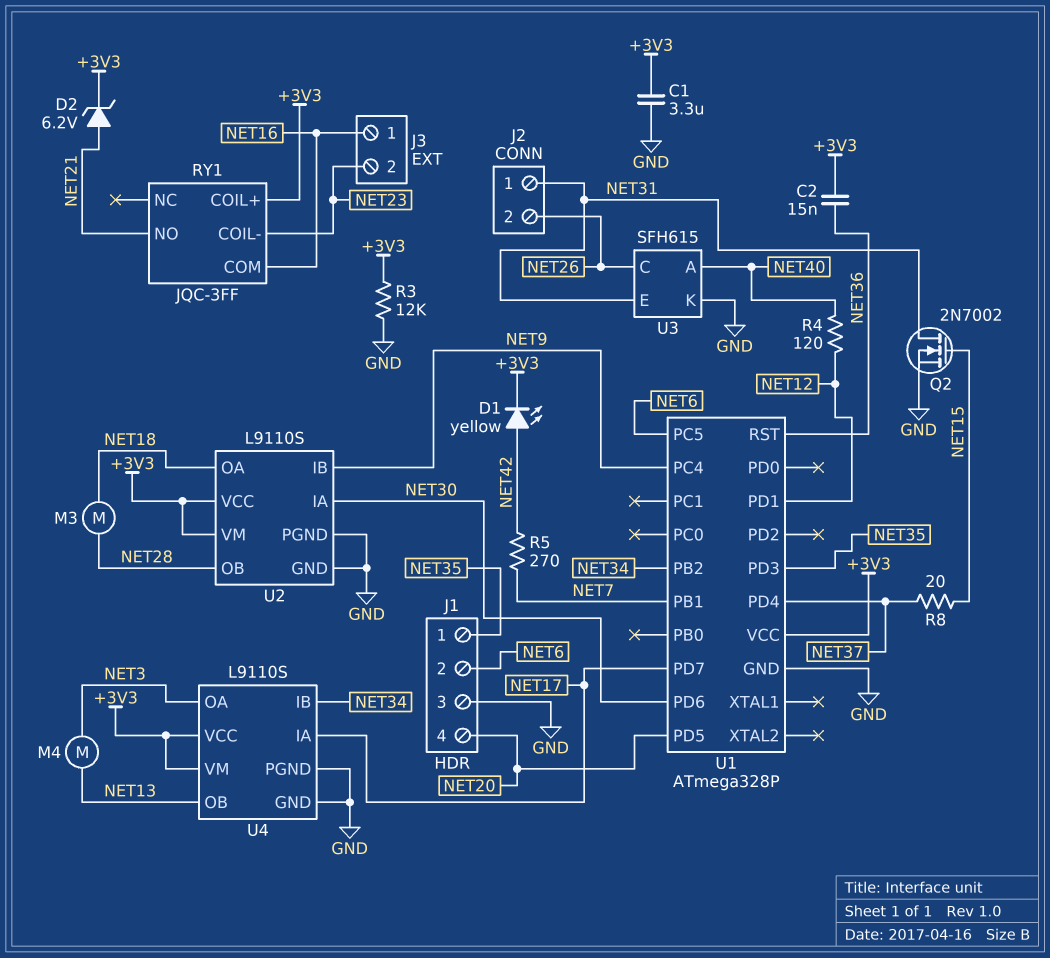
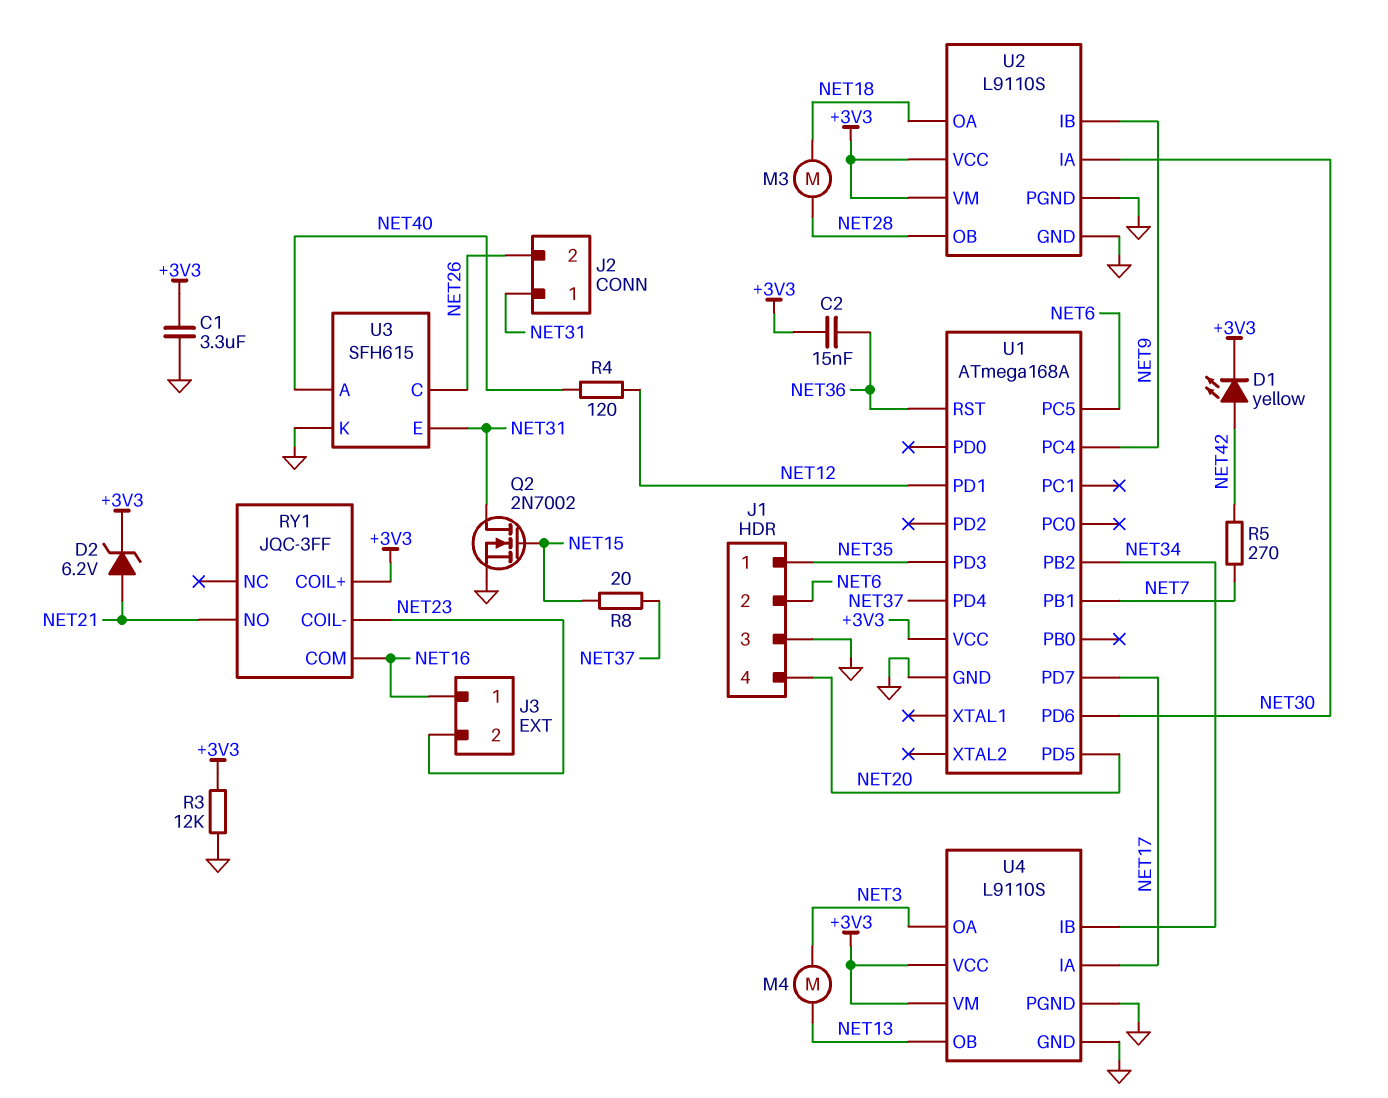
U1: ATmega328P -> ATmega168A

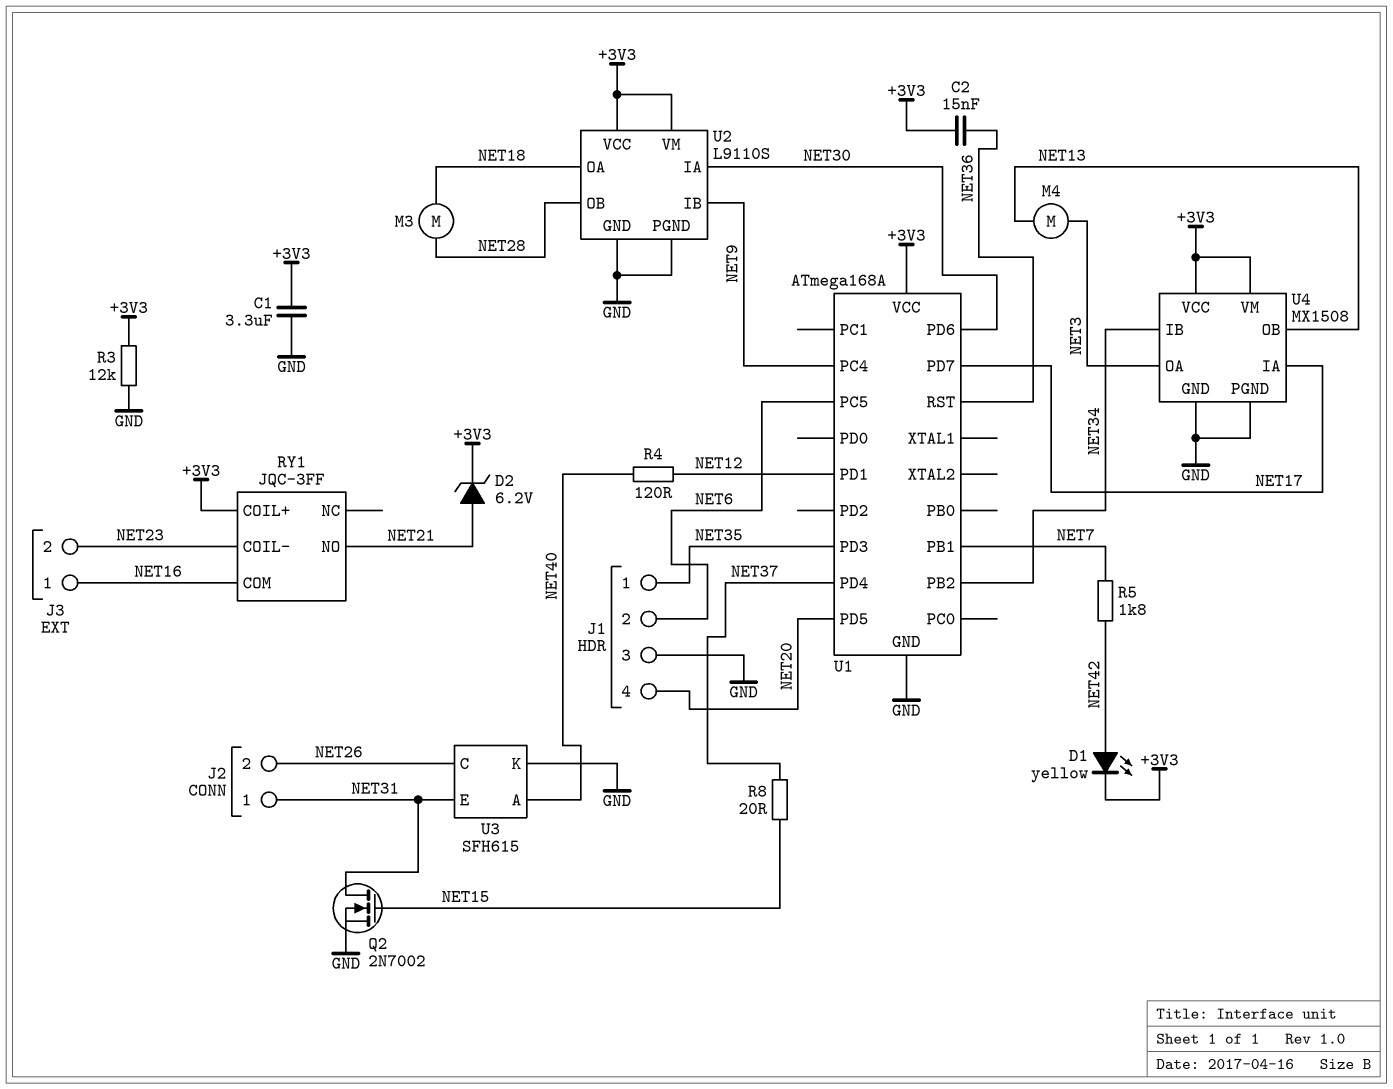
R5: 270 (NET7, NET42) -> 1.8k (NET7, NET42)
U4: L9110S -> MX1508

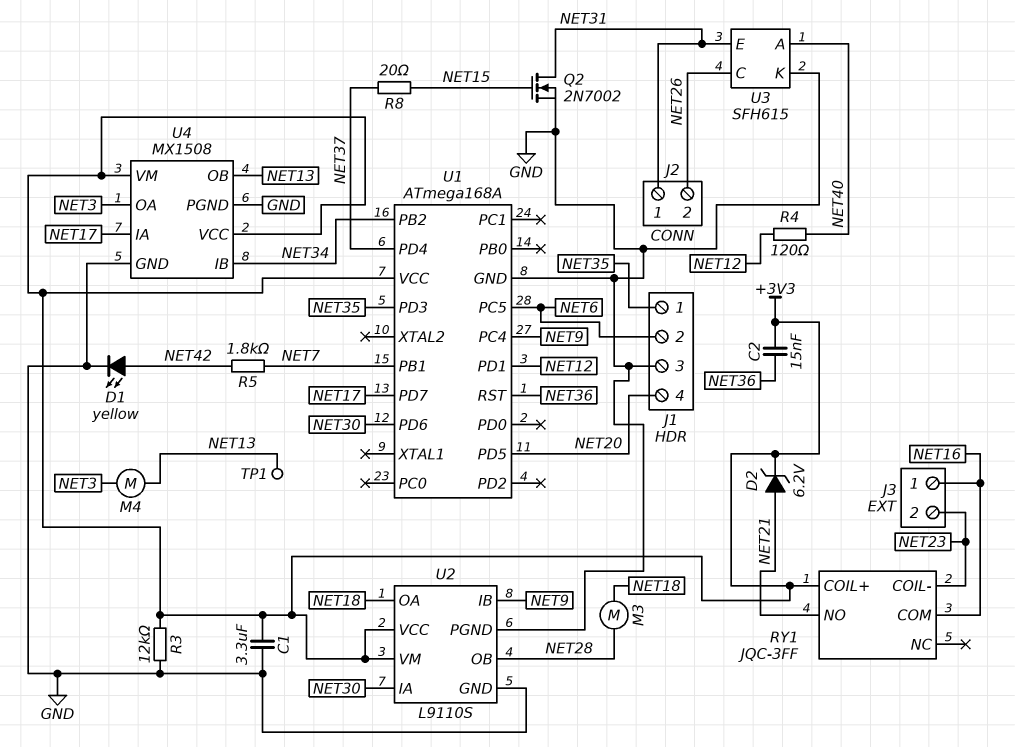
D1: LED yellow (A NET42, K +3V3) -> LED yellow (A NET42, K GND)
TP1: none -> test point (NET13)

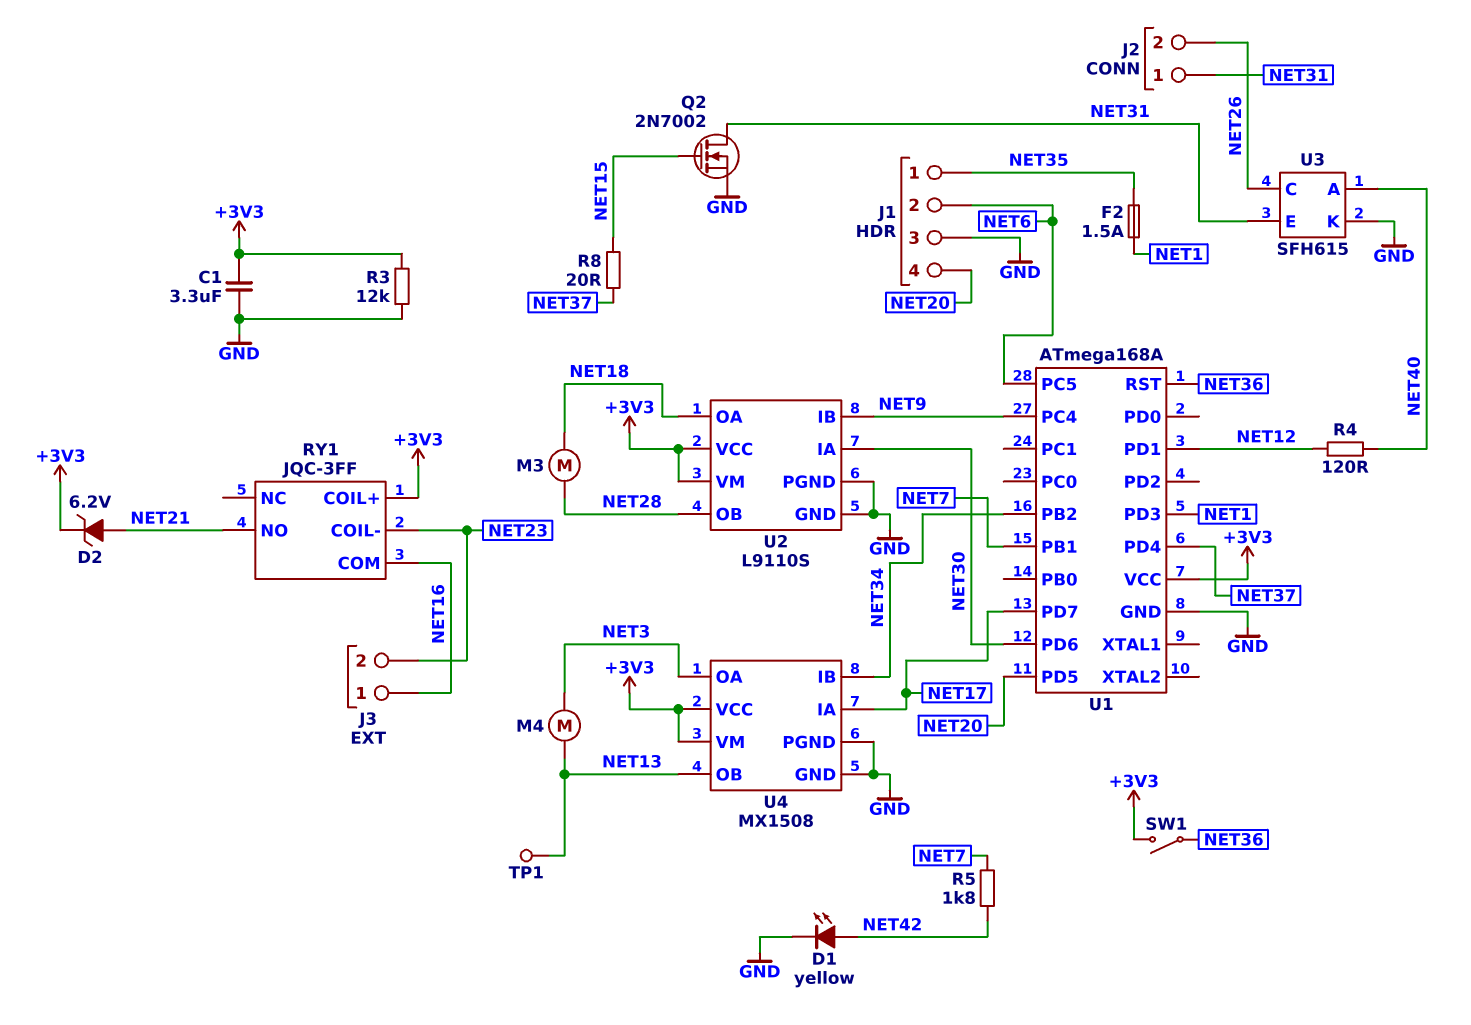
C2: 15nF (+3V3, NET36) -> none
F2: none -> 1.5A (NET1, NET35)
SW1: none -> switch (+3V3, NET36)
U1 pin PD3: NET35 -> NET1

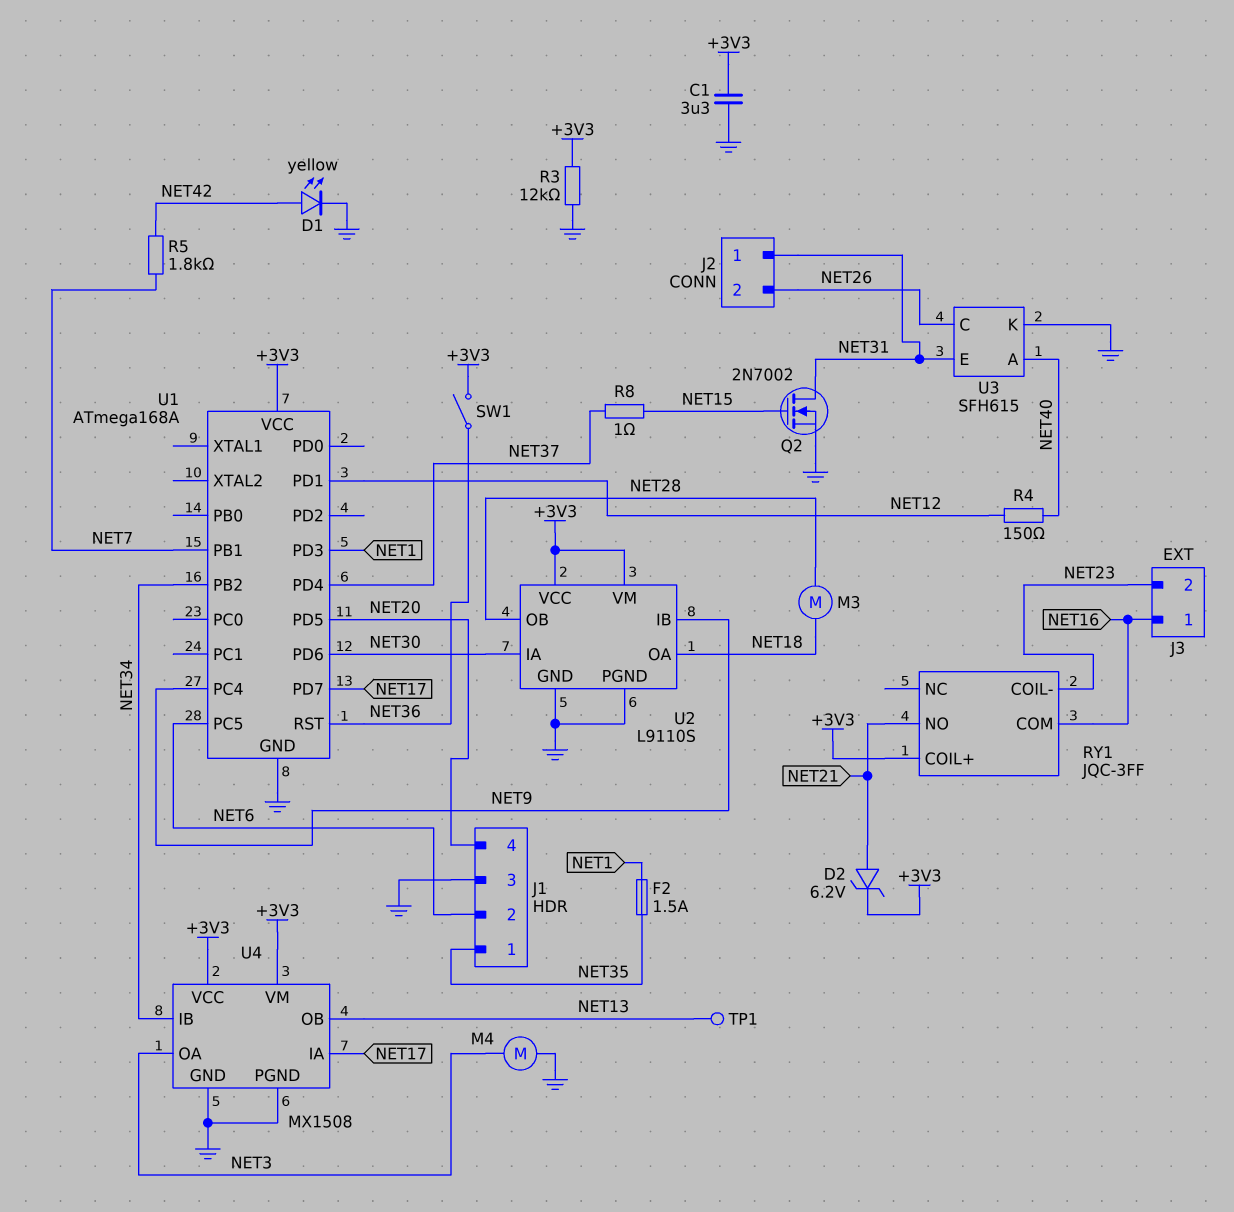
M4: motor (NET3, NET13) -> motor (GND, NET3)
R4: 120 (NET12, NET40) -> 150 (NET12, NET40)
R8: 20 (NET15, NET37) -> 1 (NET15, NET37)

